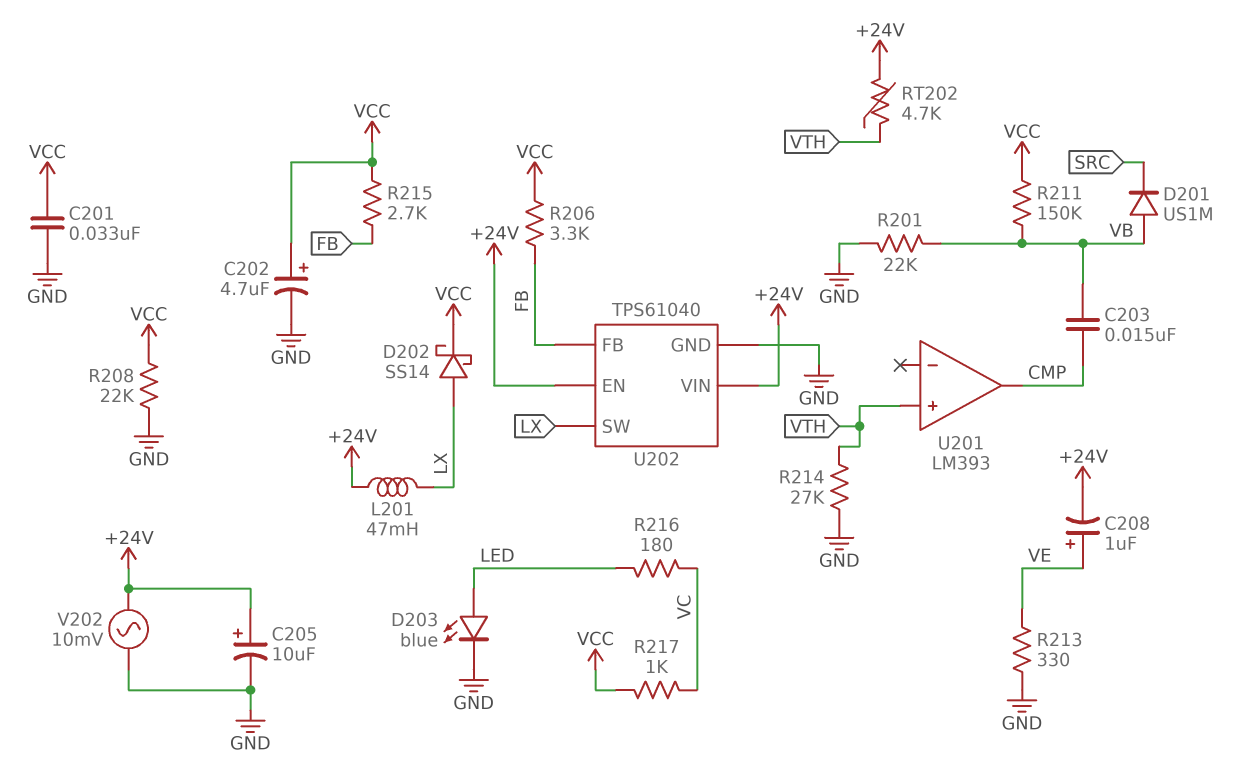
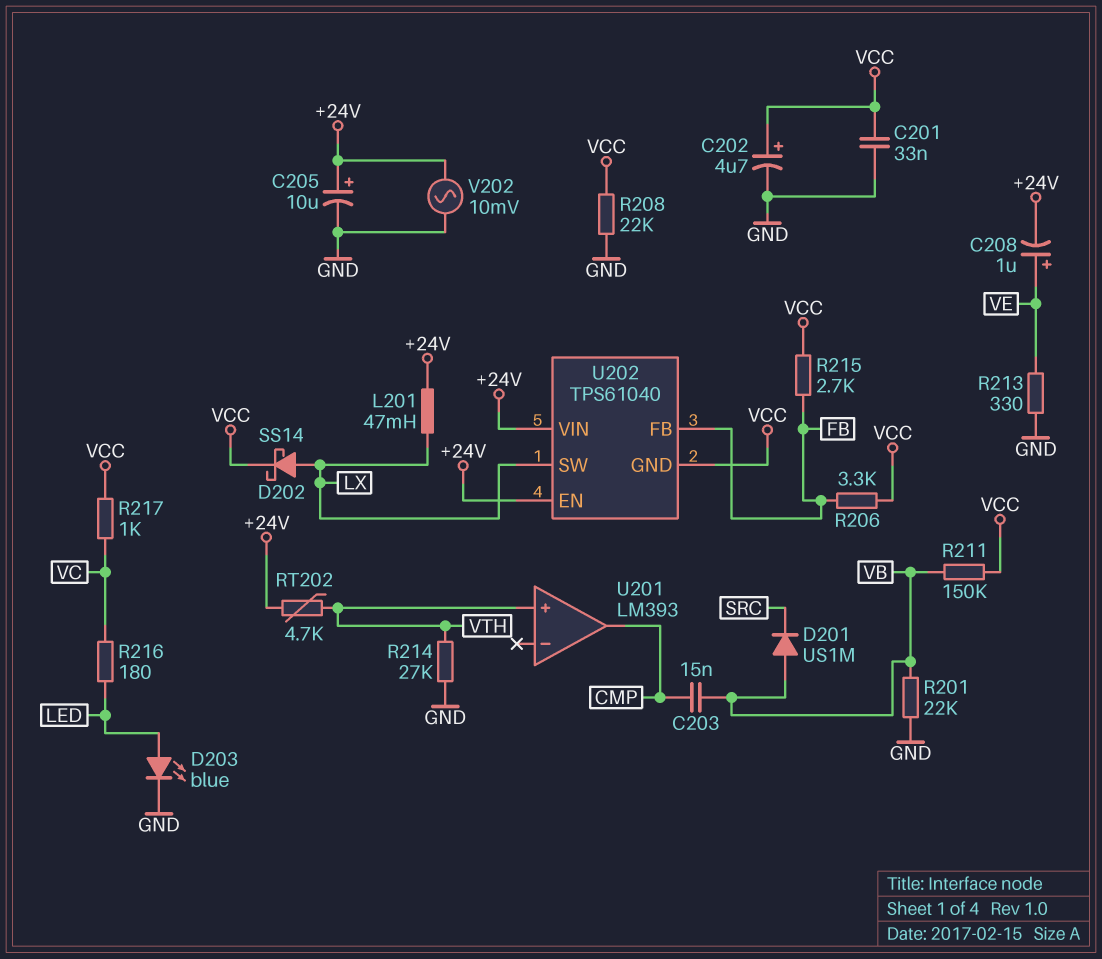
U202 pin GND: GND -> VCC

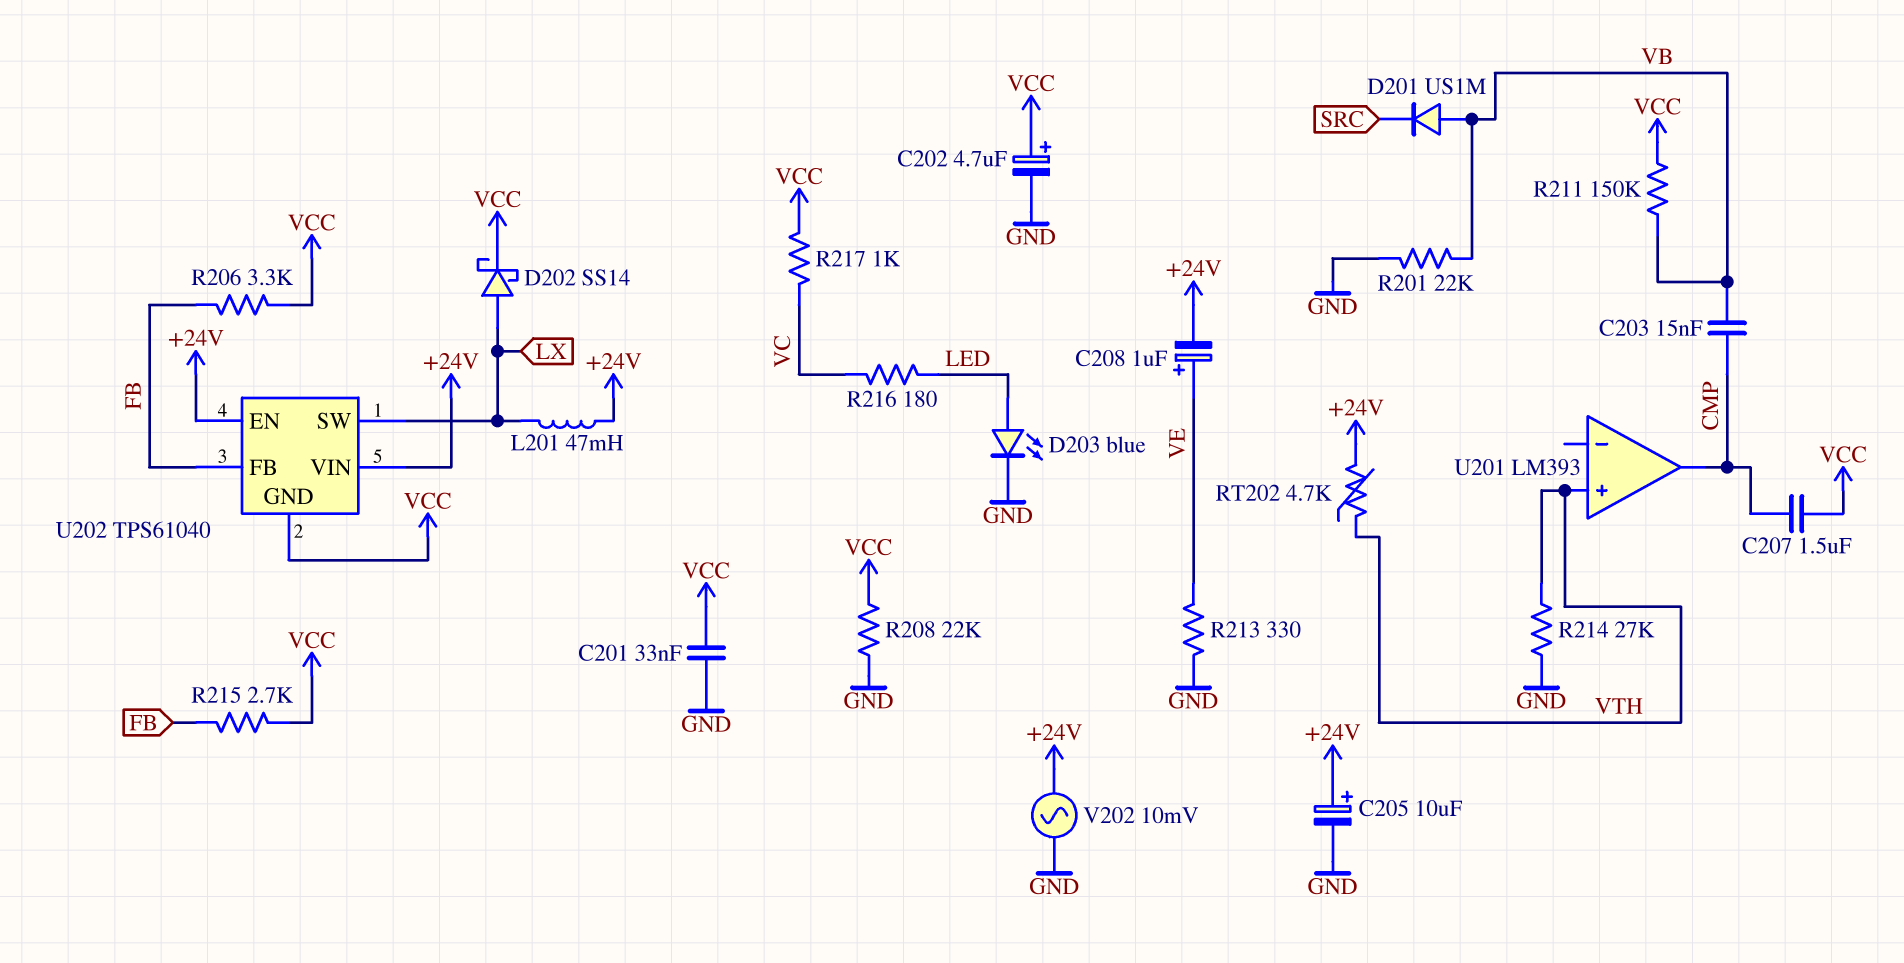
C207: none -> 1.5uF (CMP, VCC)

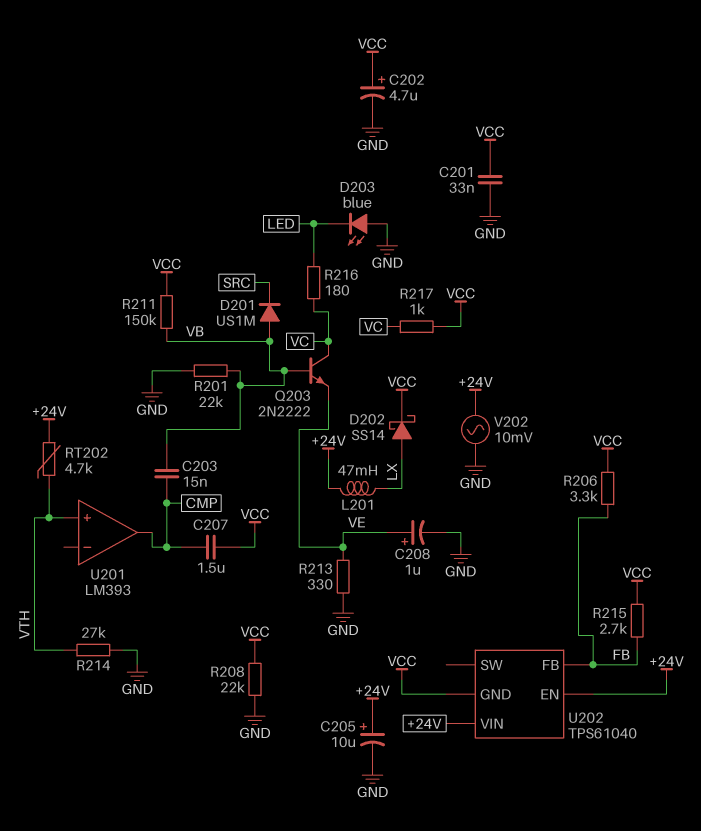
C208: 1uF (plus VE, minus +24V) -> 1uF (plus VE, minus GND)
D203: LED blue (A LED, K GND) -> LED blue (A GND, K LED)
Q203: none -> NPN 2N2222 (B VB, C VC, E VE)
U202 pin SW: LX -> none

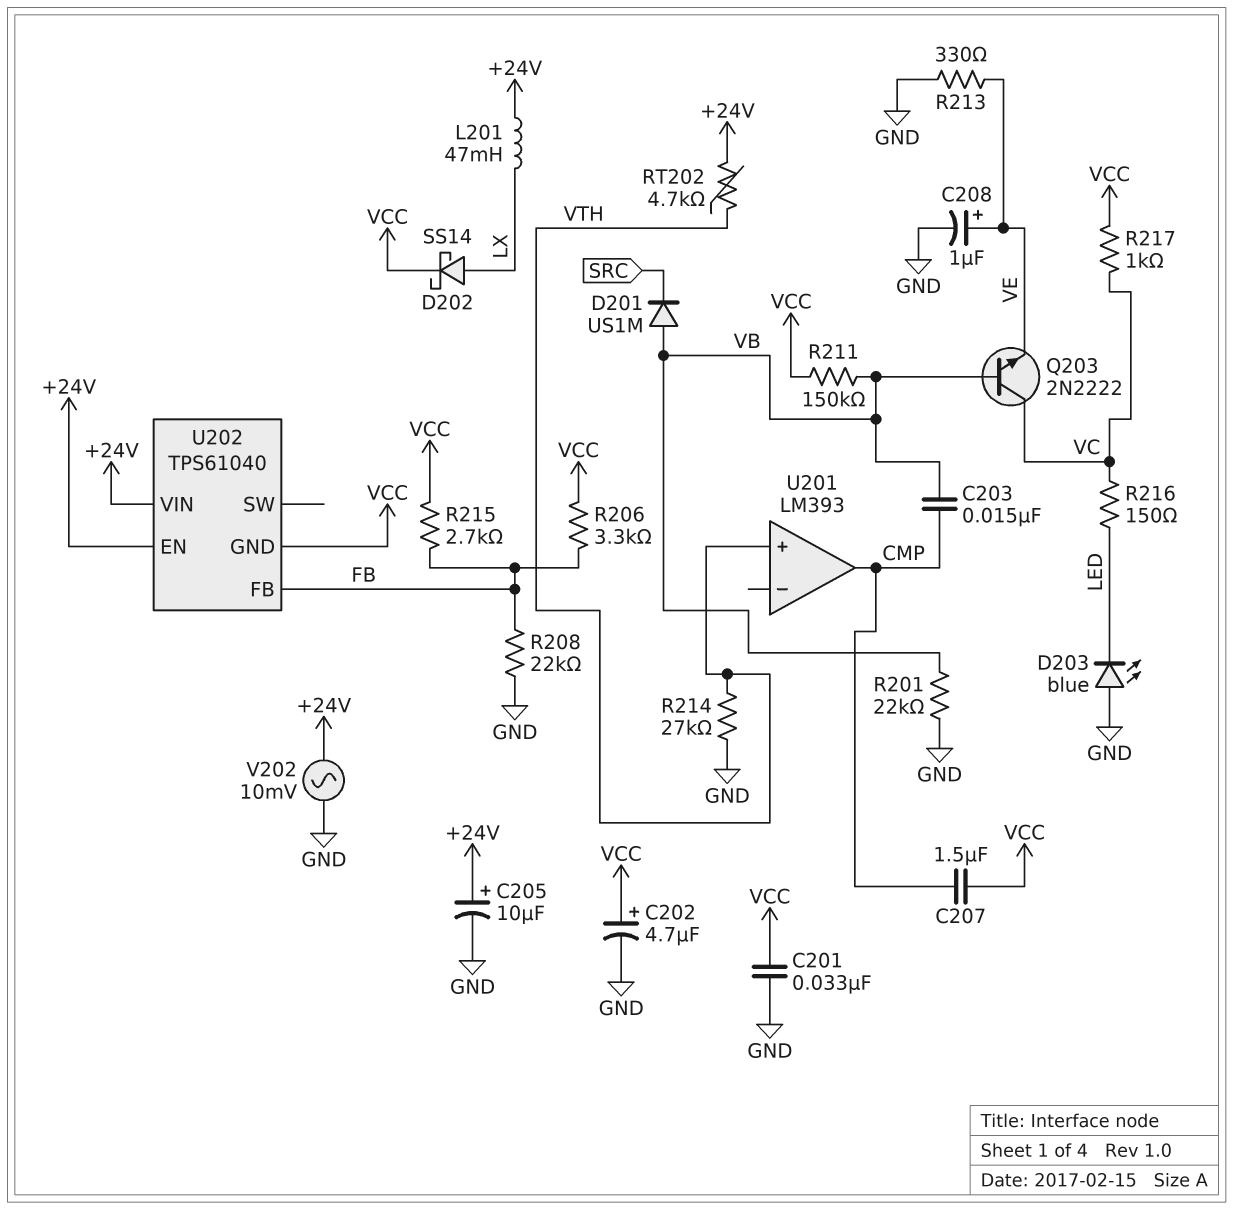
R208: 22k (GND, VCC) -> 22k (FB, GND)
R216: 180 (LED, VC) -> 150 (LED, VC)

